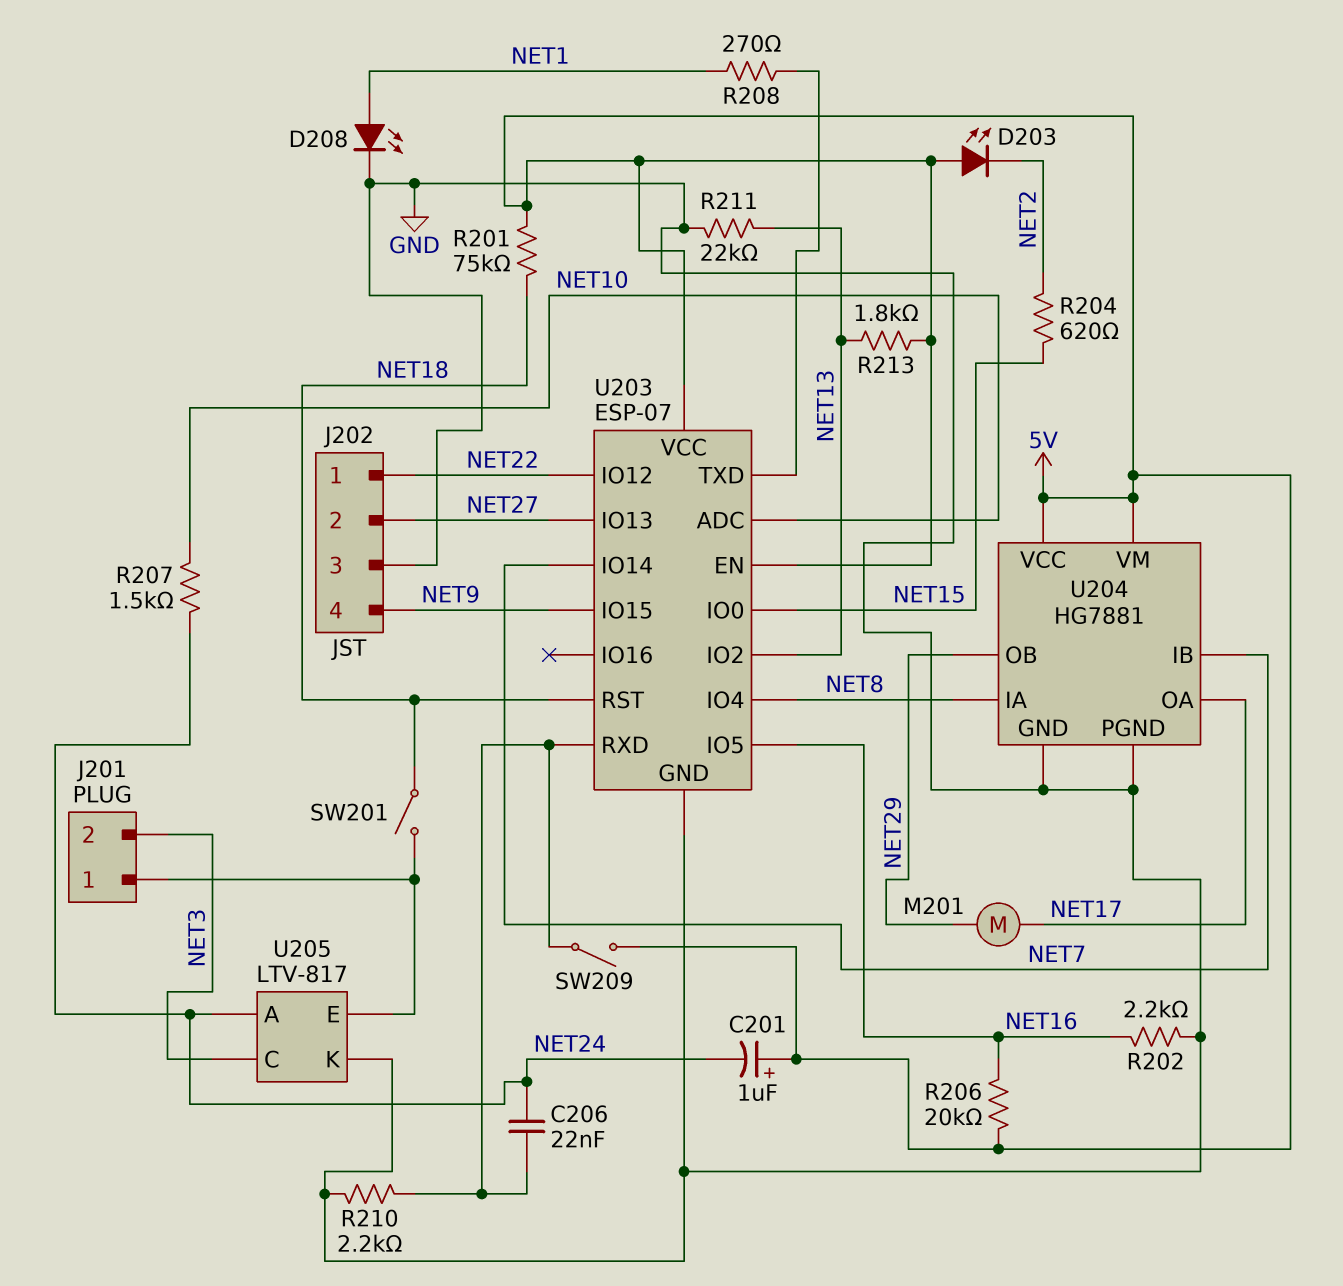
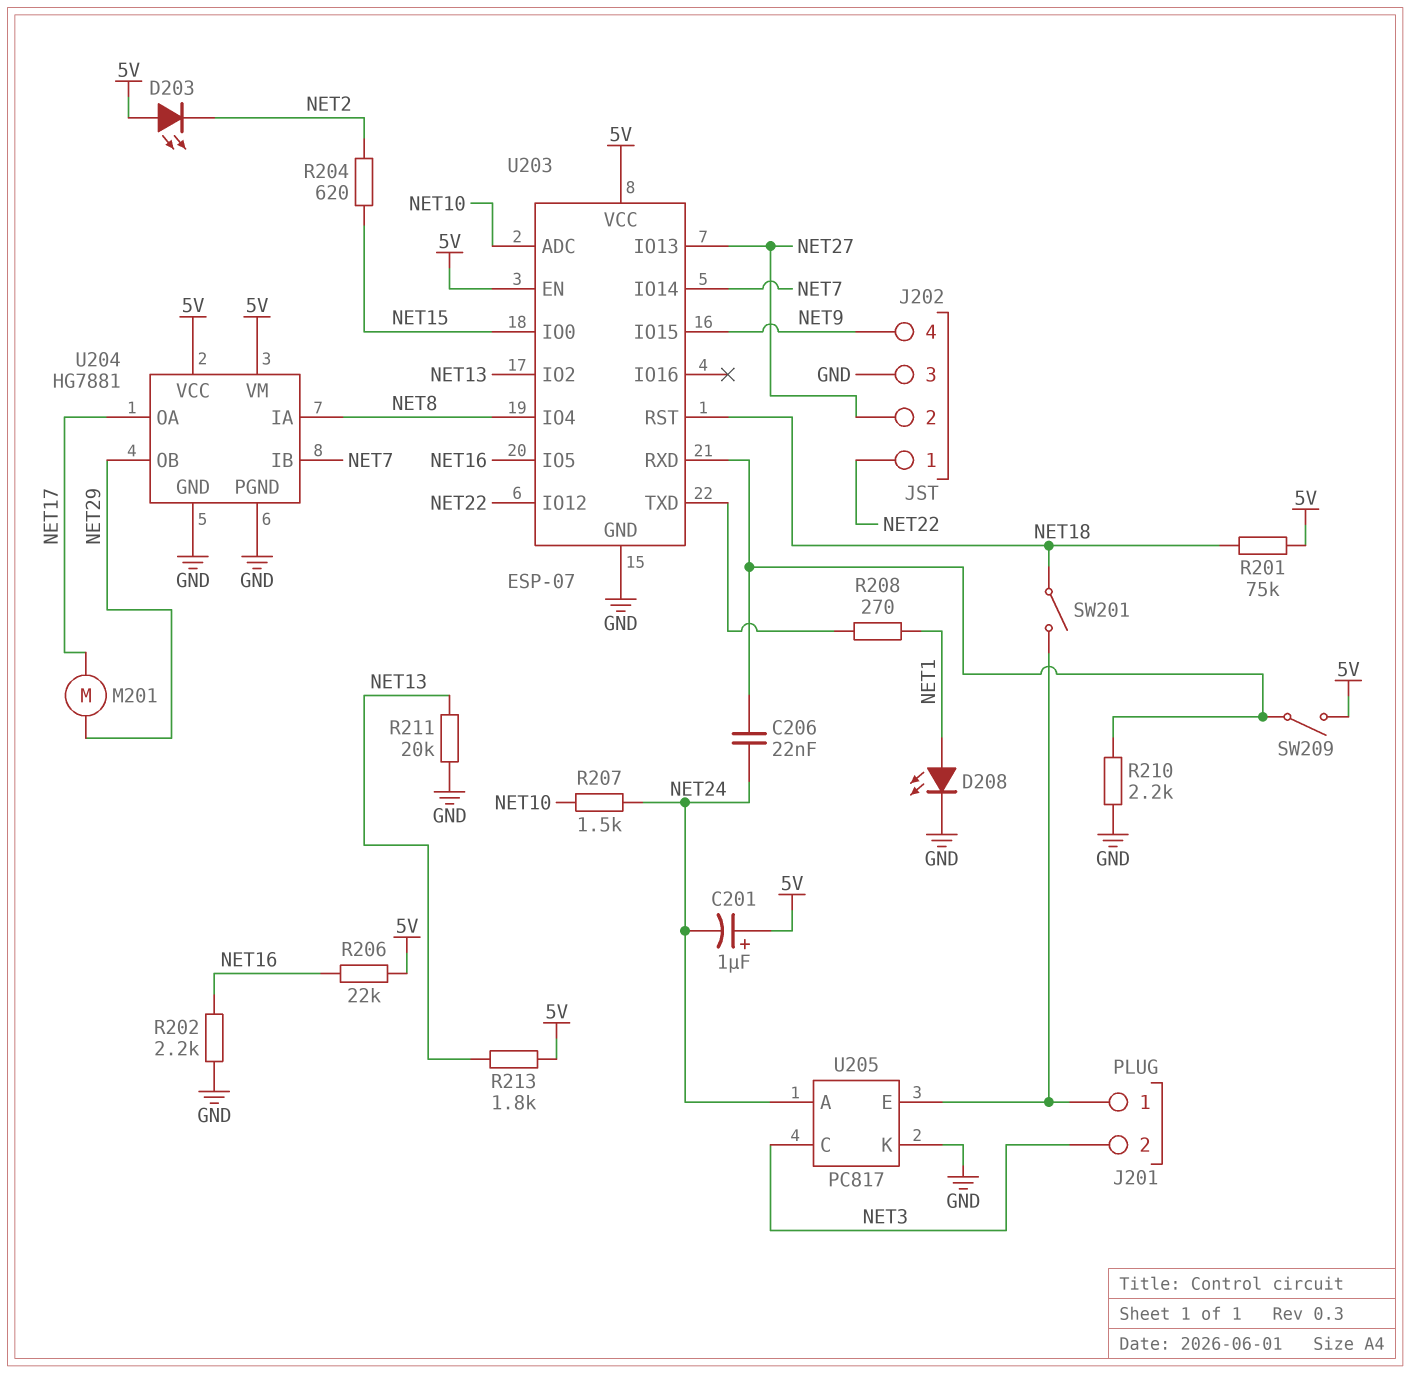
R206: 20k (5V, NET16) -> 22k (5V, NET16)
R211: 22k (GND, NET13) -> 20k (GND, NET13)
U205: LTV-817 -> PC817

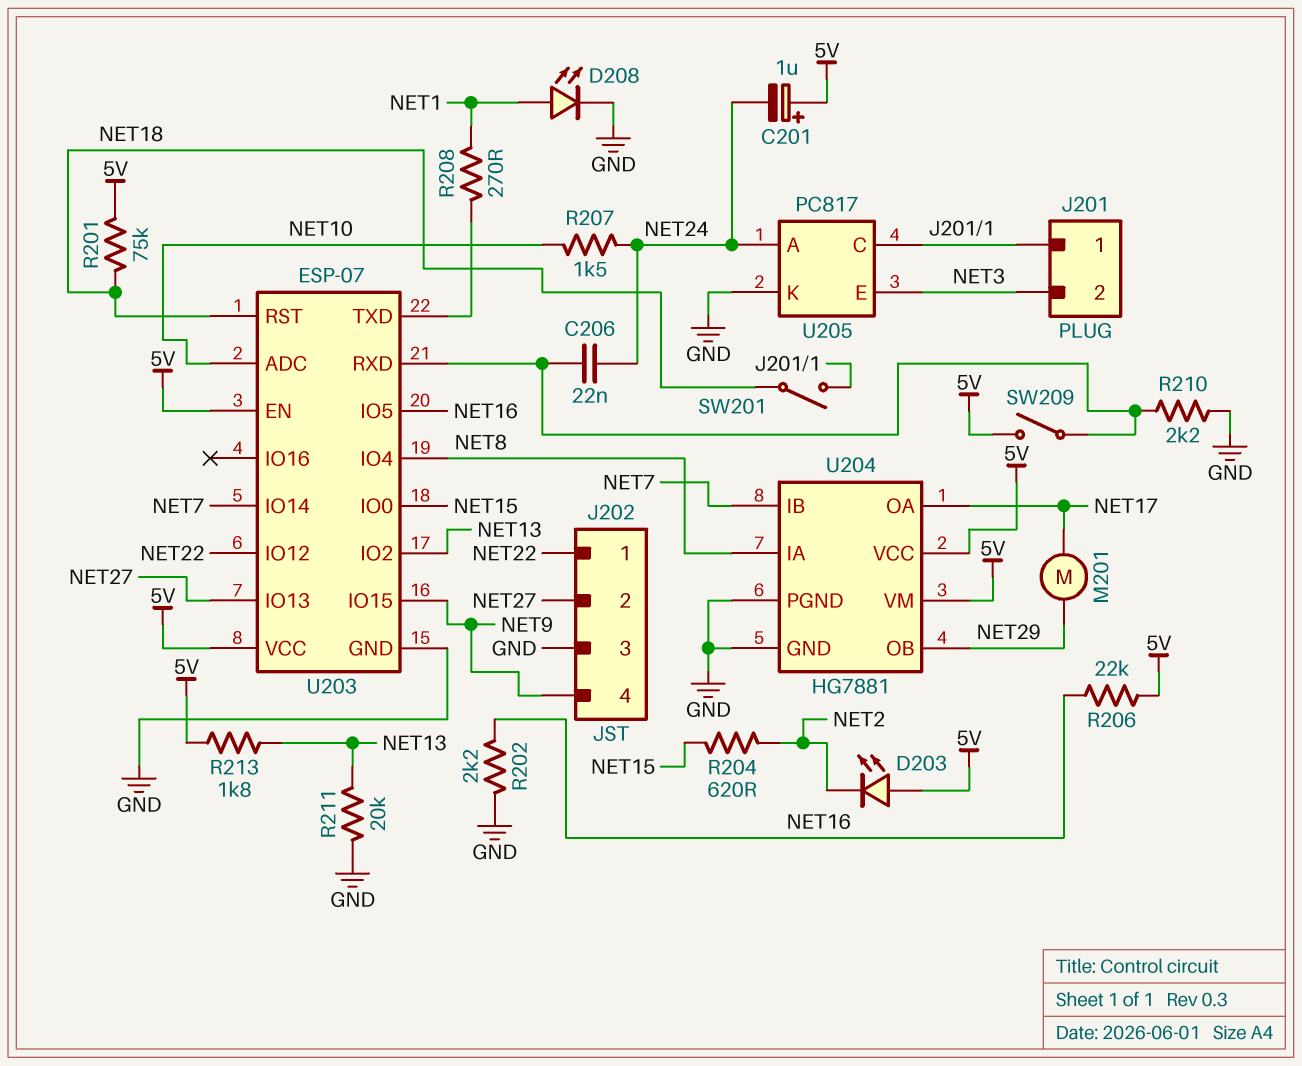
U205 pin C: NET3 -> J201/1
U205 pin E: J201/1 -> NET3

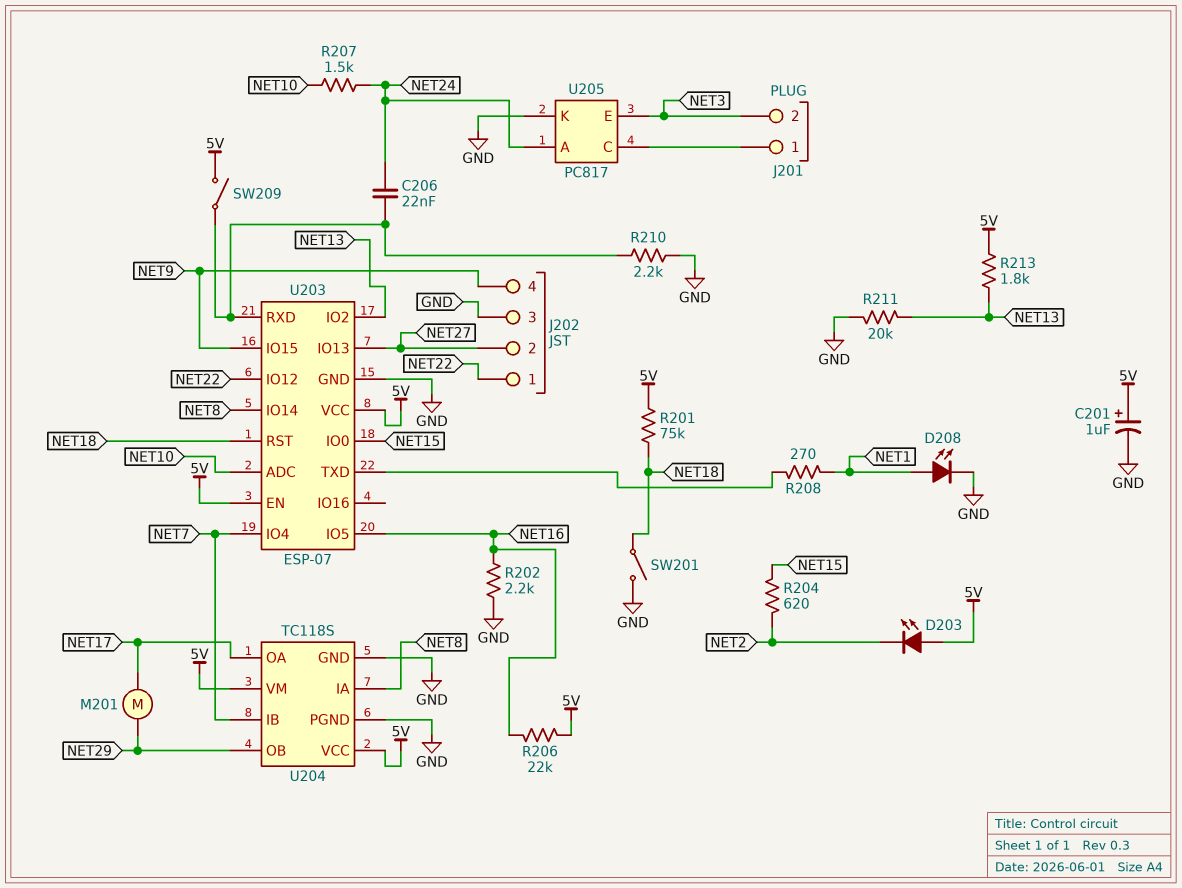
C201: 1uF (plus 5V, minus NET24) -> 1uF (plus 5V, minus GND)
SW201: switch (J201/1, NET18) -> switch (GND, NET18)
U203 pin IO4: NET8 -> NET7
U203 pin IO14: NET7 -> NET8
U204: HG7881 -> TC118S

